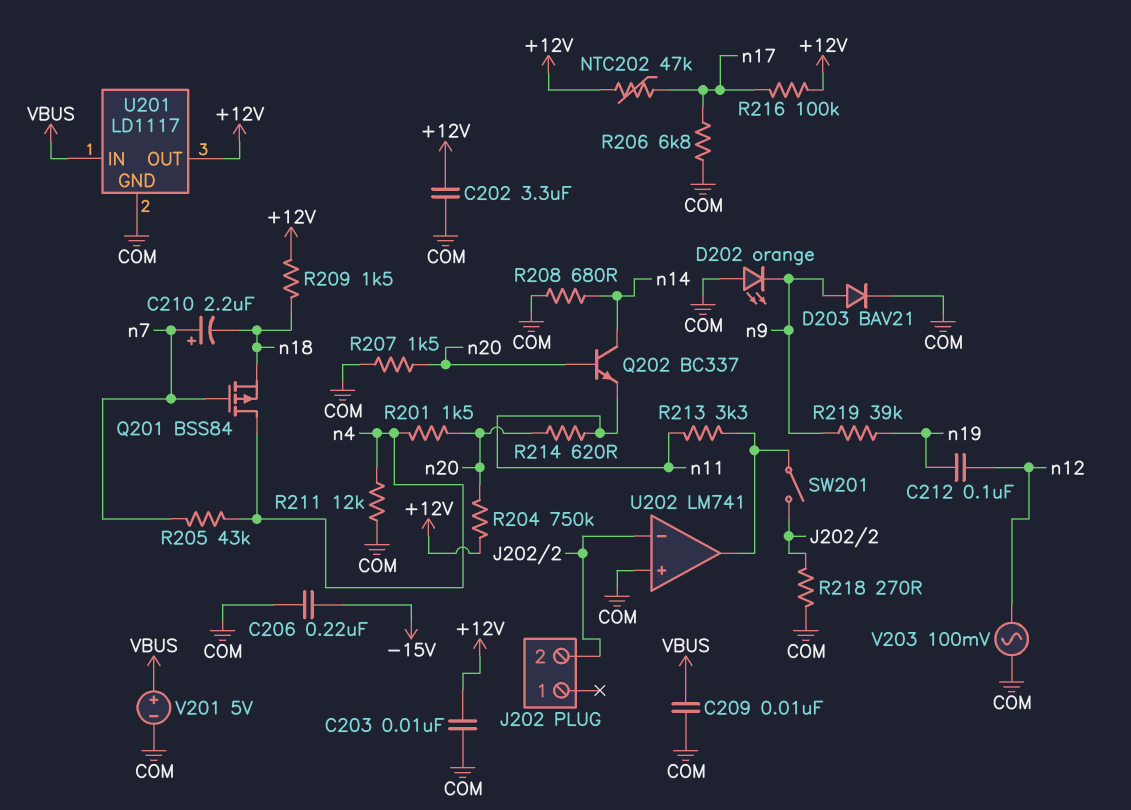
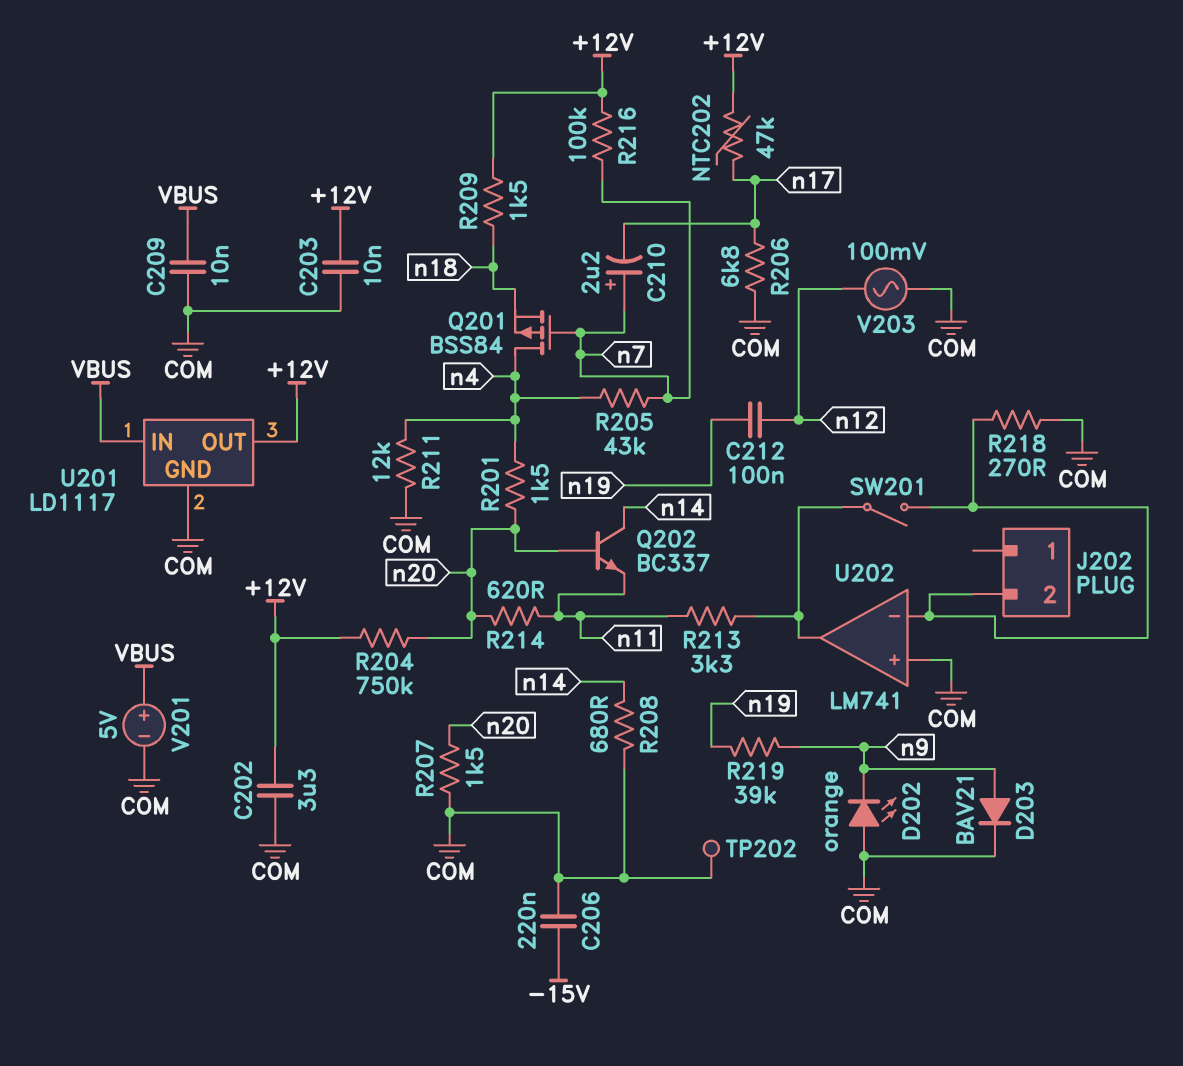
C210: 2.2uF (plus n7, minus n18) -> 2.2uF (plus n7, minus n17)
R216: 100k (+12V, n17) -> 100k (+12V, n7)
TP202: none -> test point (COM)

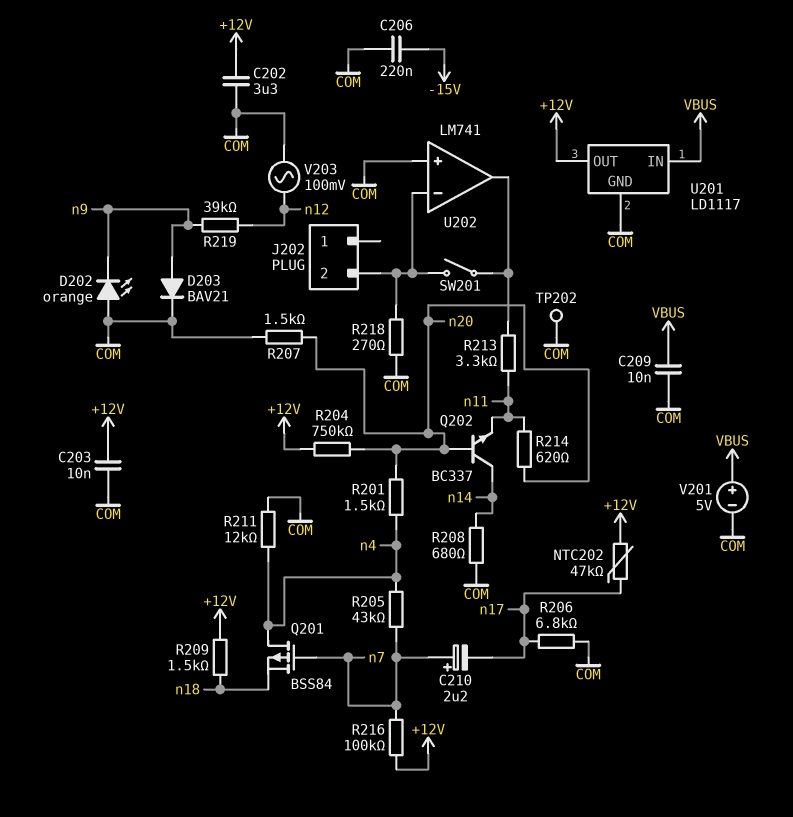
C212: 100nF (n12, n19) -> none
R219: 39k (n9, n19) -> 39k (n9, n12)

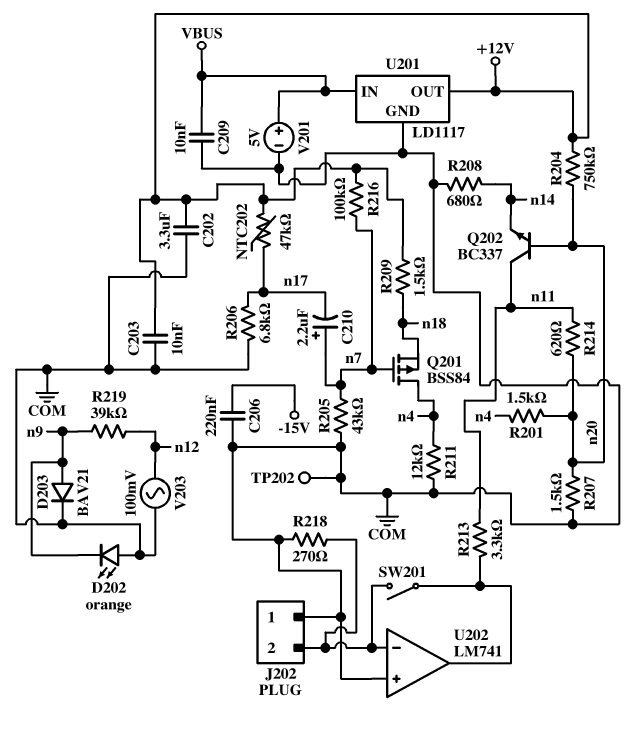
J202 pin 1: none -> COM
Q202: NPN BC337 (B n20, C n14, E n11) -> NPN BC337 (B n20, C n11, E n14)
R205: 43k (n4, n7) -> 43k (COM, n7)

